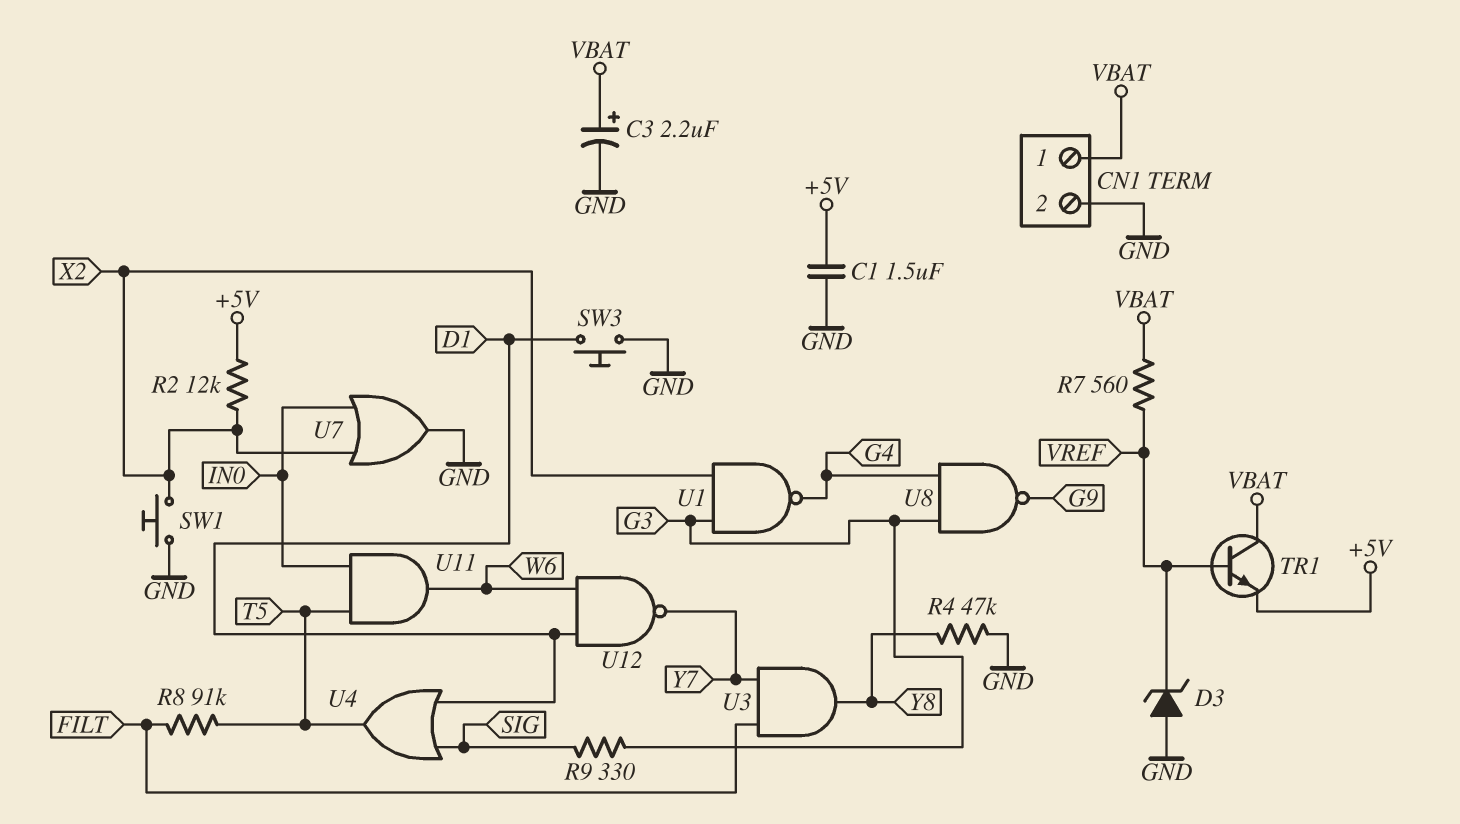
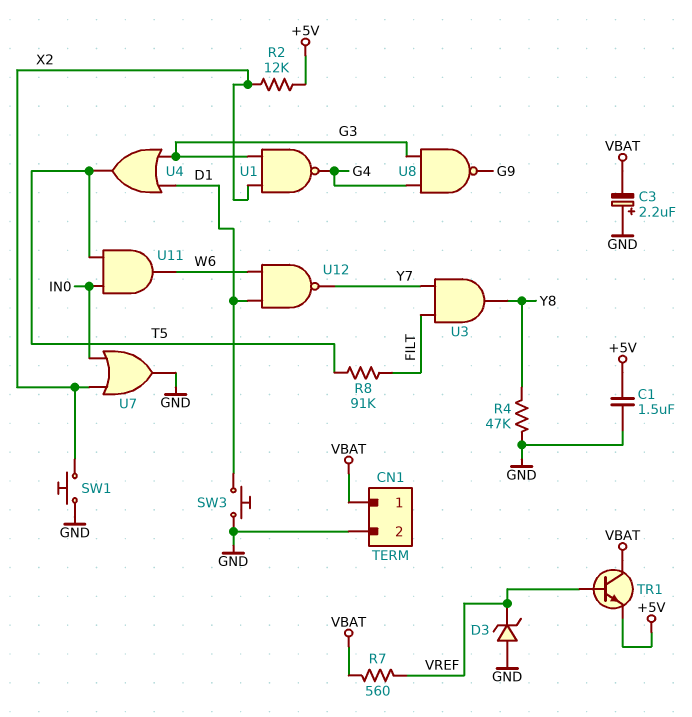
C3: 2.2uF (plus VBAT, minus GND) -> 2.2uF (plus GND, minus VBAT)
R9: 330 (G3, SIG) -> none
U4: OR (in D1, in SIG, out T5) -> OR (in D1, in G3, out T5)

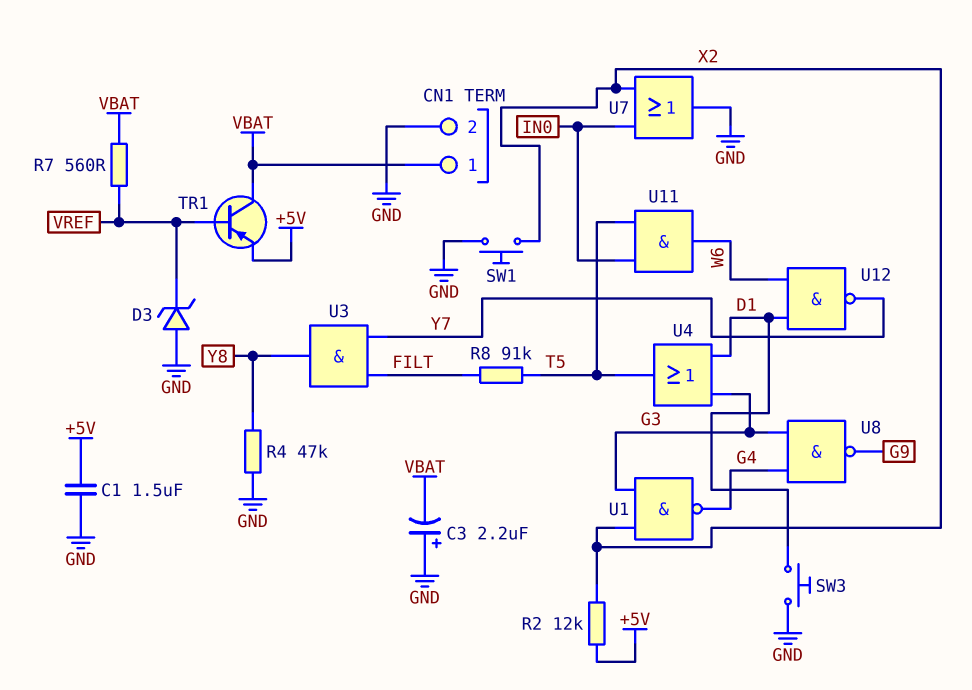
TR1: NPN (B VREF, C VBAT, E +5V) -> PNP (B VREF, C VBAT, E +5V)

